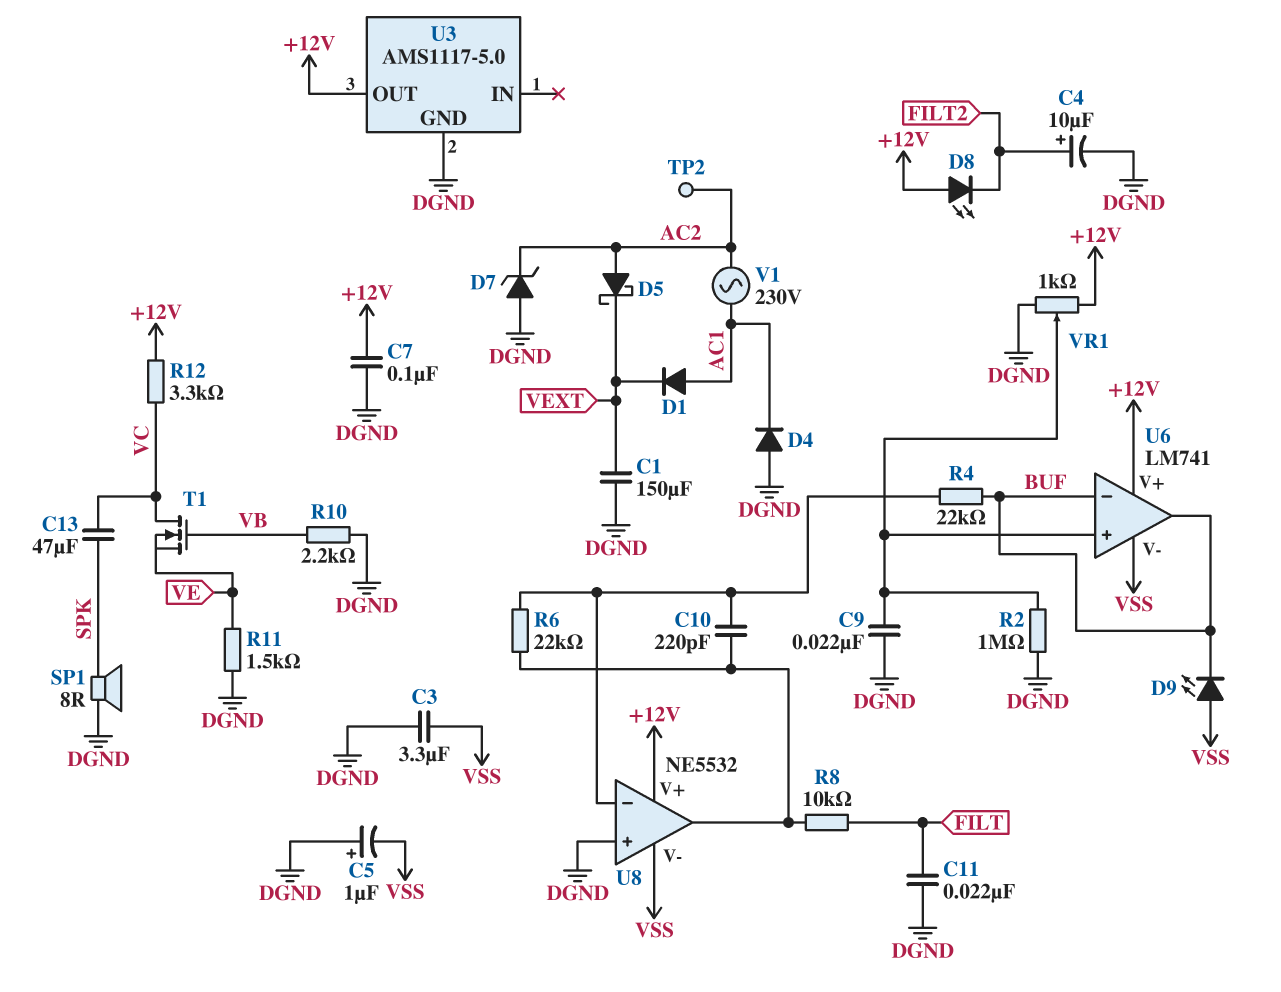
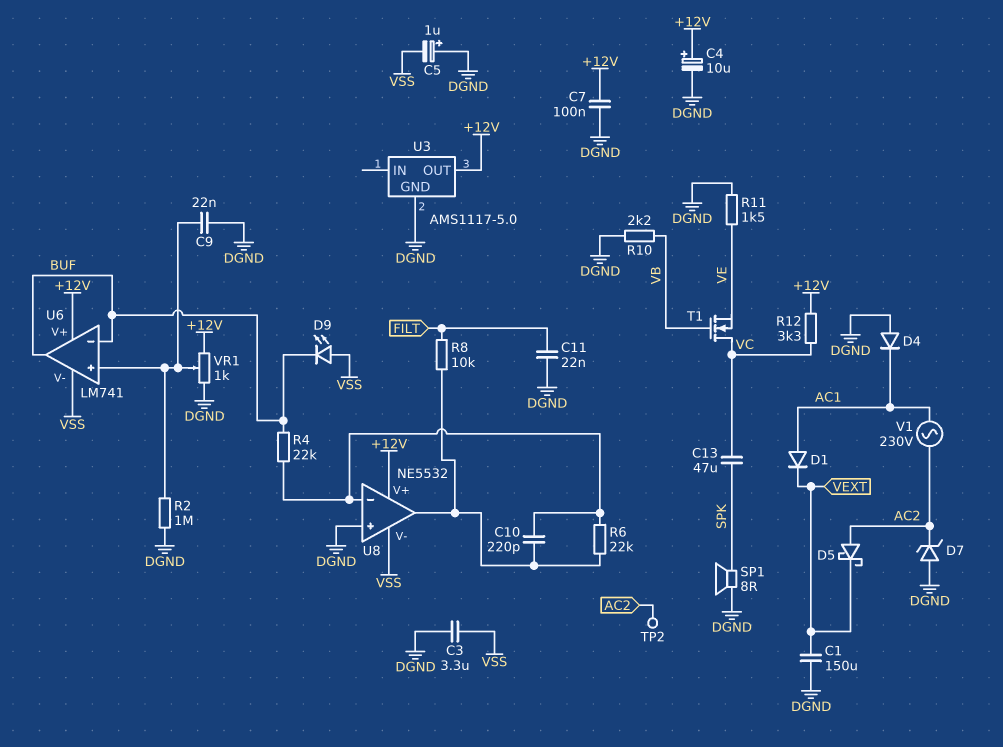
C4: 10uF (plus FILT2, minus DGND) -> 10uF (plus +12V, minus DGND)
D8: LED (A +12V, K FILT2) -> none

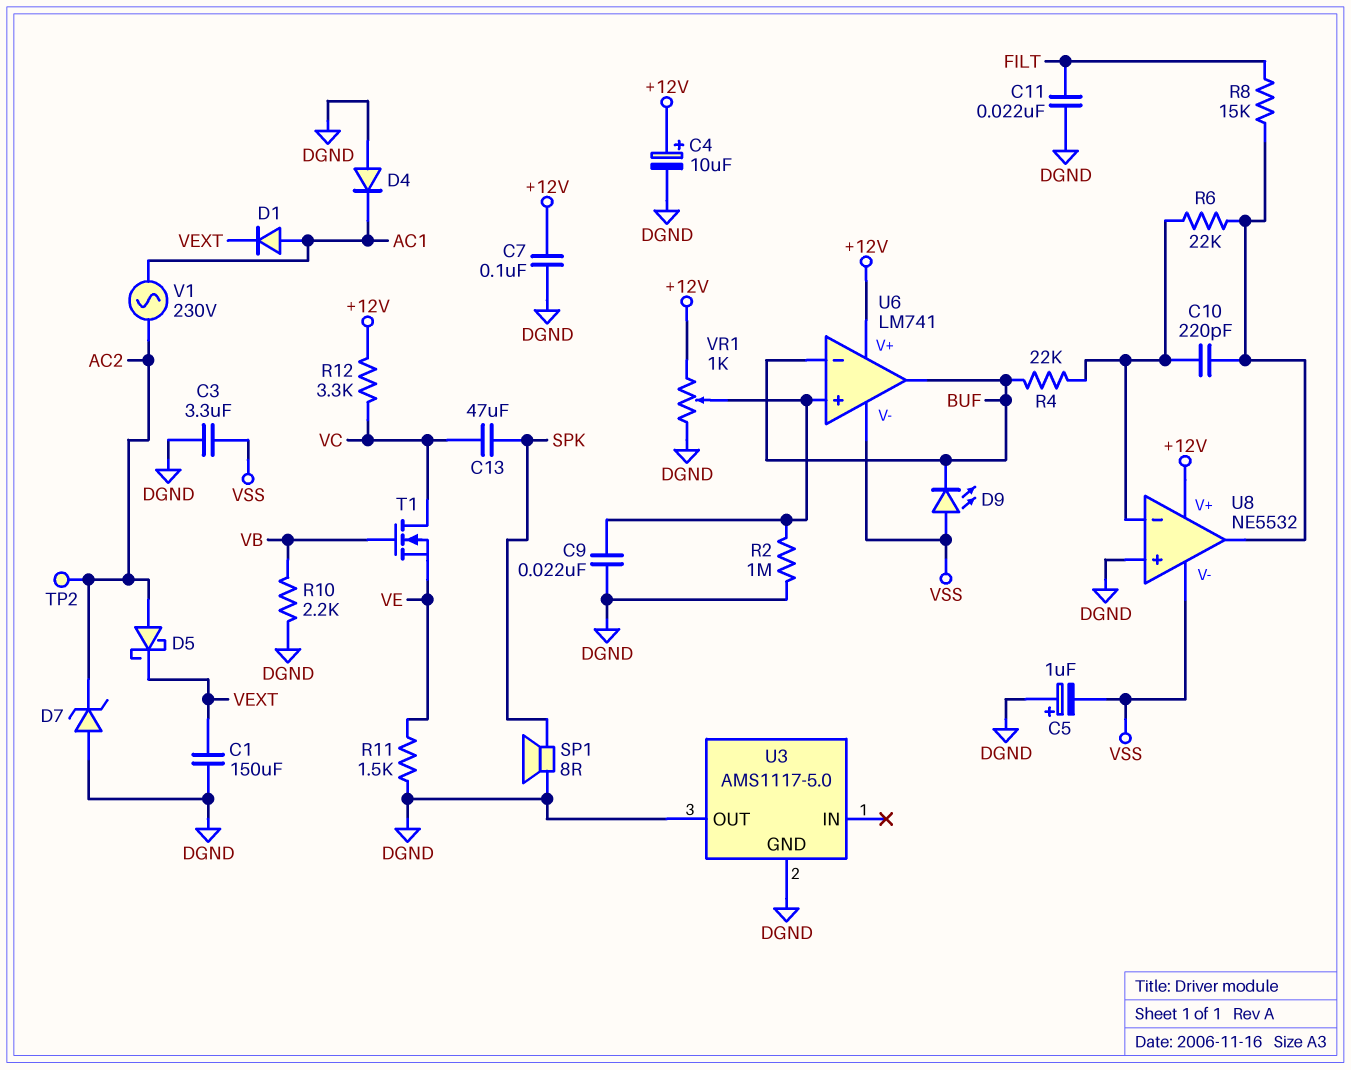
R8: 10k (FILT, U8/out) -> 15k (FILT, U8/out)
U3 pin OUT: +12V -> DGND

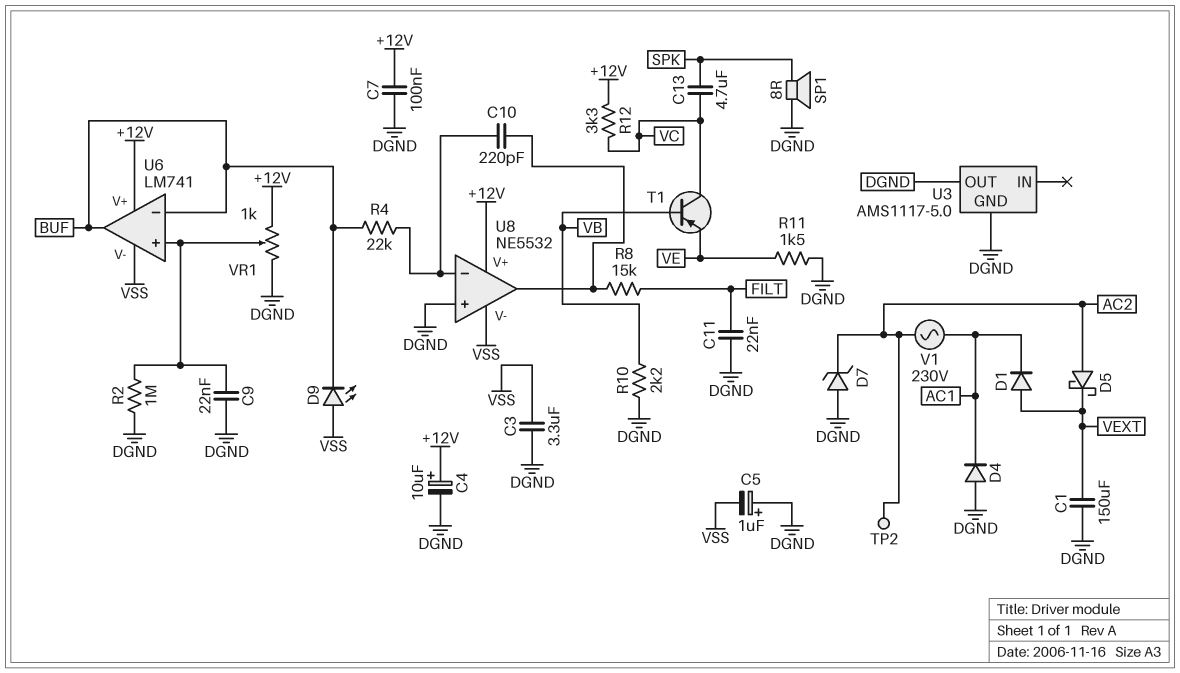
C13: 47uF (SPK, VC) -> 4.7uF (SPK, VC)
D1: diode (A AC1, K VEXT) -> diode (A VEXT, K AC1)
R6: 22k (U8/in-, U8/out) -> none
T1: NMOS (G VB, D VC, S VE) -> PNP (B VB, C VC, E VE)

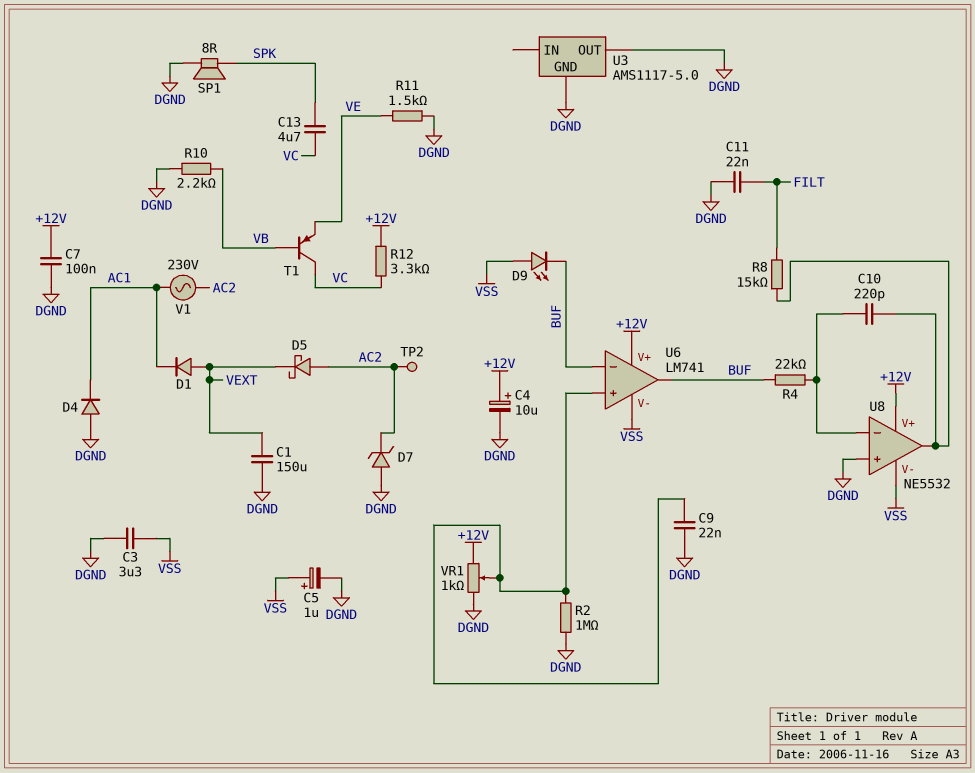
C5: 1uF (plus DGND, minus VSS) -> 1uF (plus VSS, minus DGND)

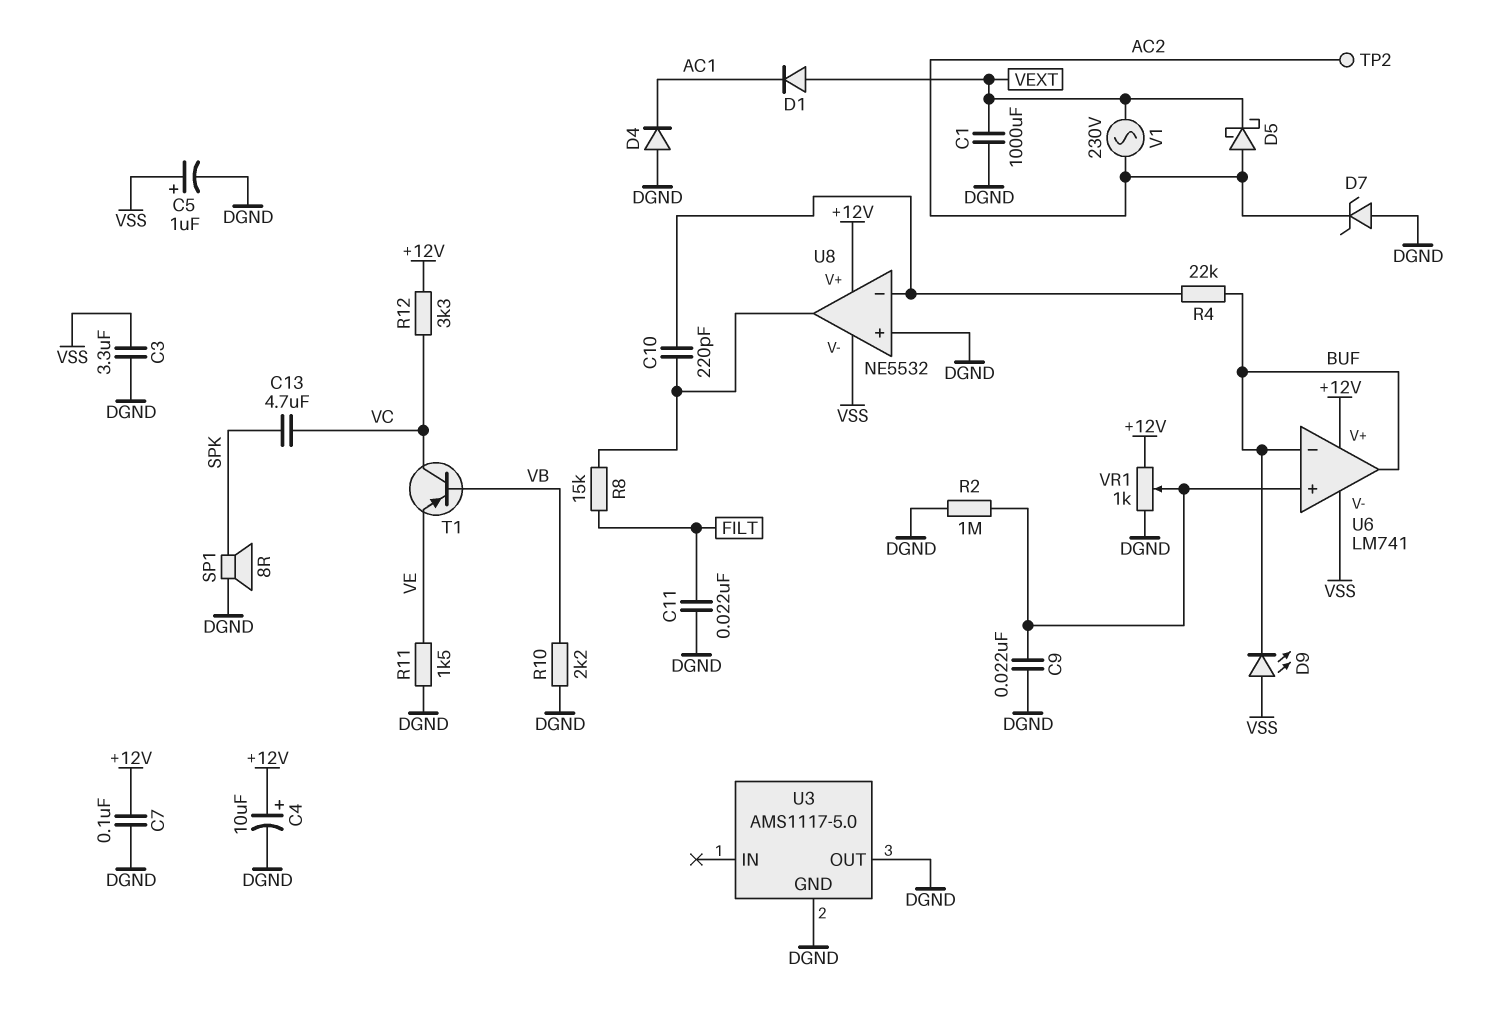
C1: 150uF (DGND, VEXT) -> 1000uF (DGND, VEXT)
V1: AC 230V (AC1, AC2) -> AC 230V (AC2, VEXT)

